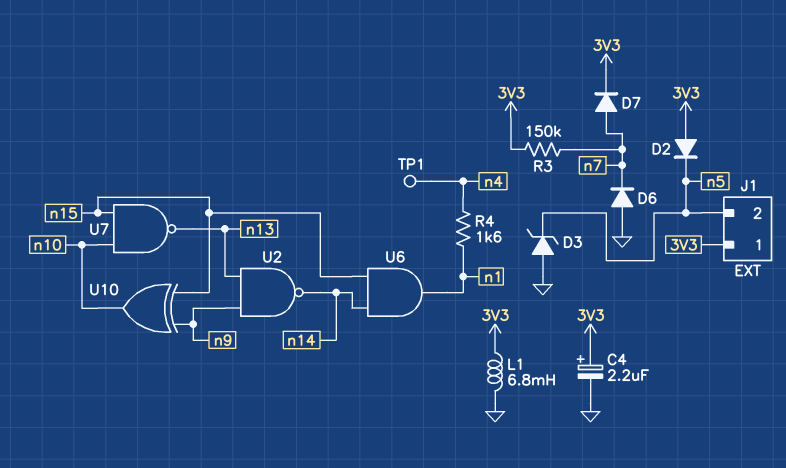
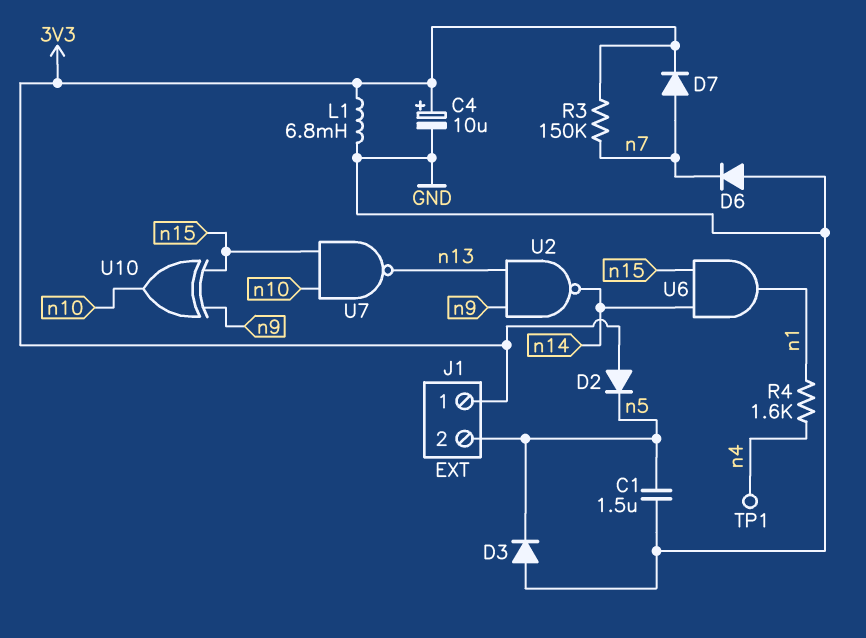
C1: none -> 1.5uF (GND, n5)
C4: 2.2uF (plus 3V3, minus GND) -> 10uF (plus 3V3, minus GND)
D3: zener (A GND, K n5) -> diode (A GND, K n5)

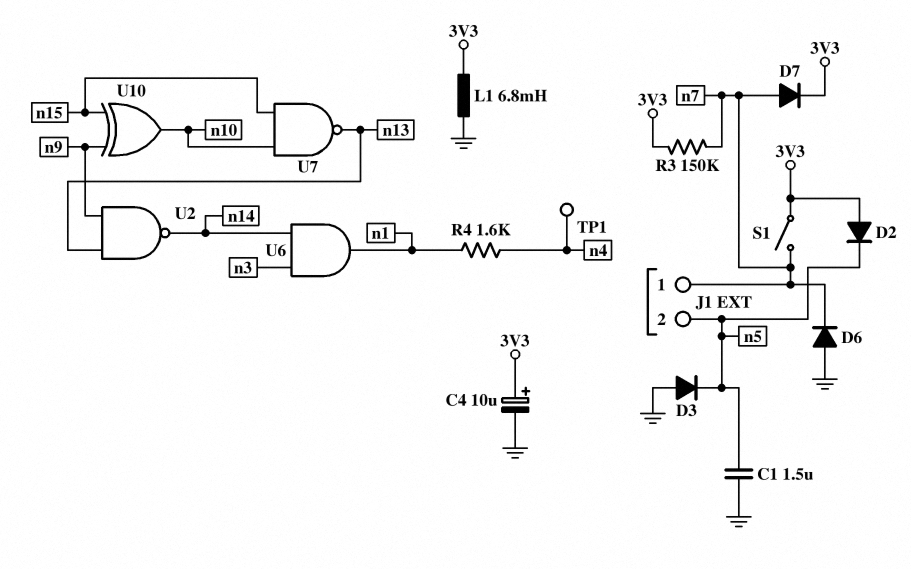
J1 pin 1: 3V3 -> n7
S1: none -> switch (3V3, n7)
U6: AND (in n14, in n15, out n1) -> AND (in n3, in n14, out n1)

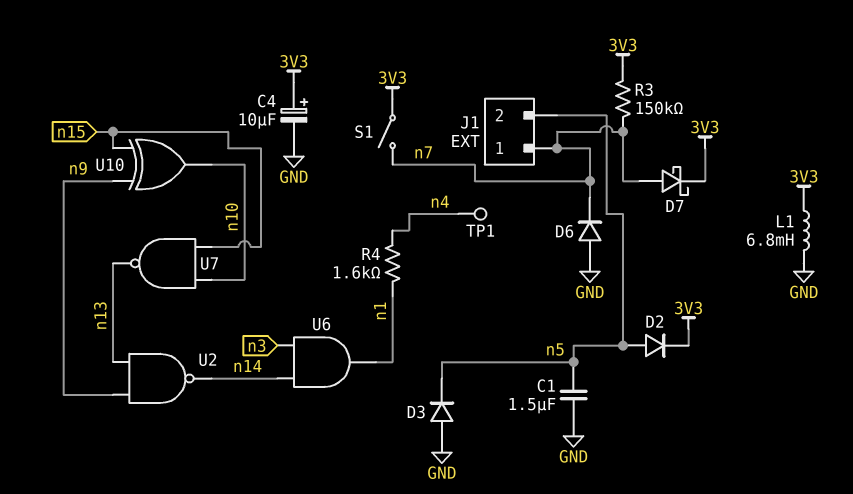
D2: diode (A 3V3, K n5) -> diode (A n5, K 3V3)
D7: diode (A n7, K 3V3) -> schottky (A n7, K 3V3)

